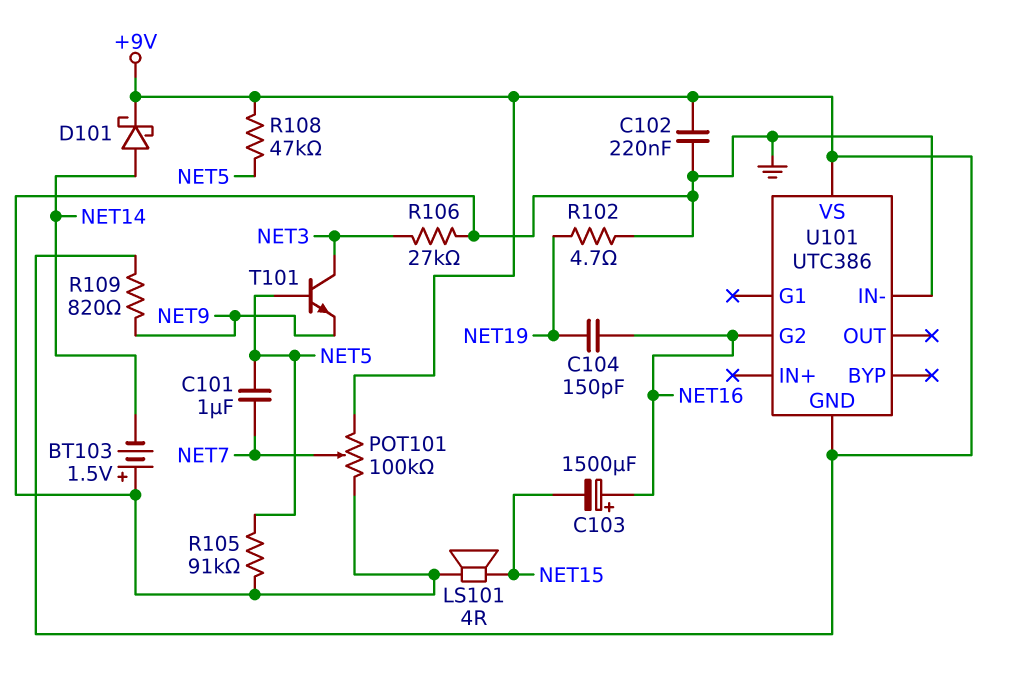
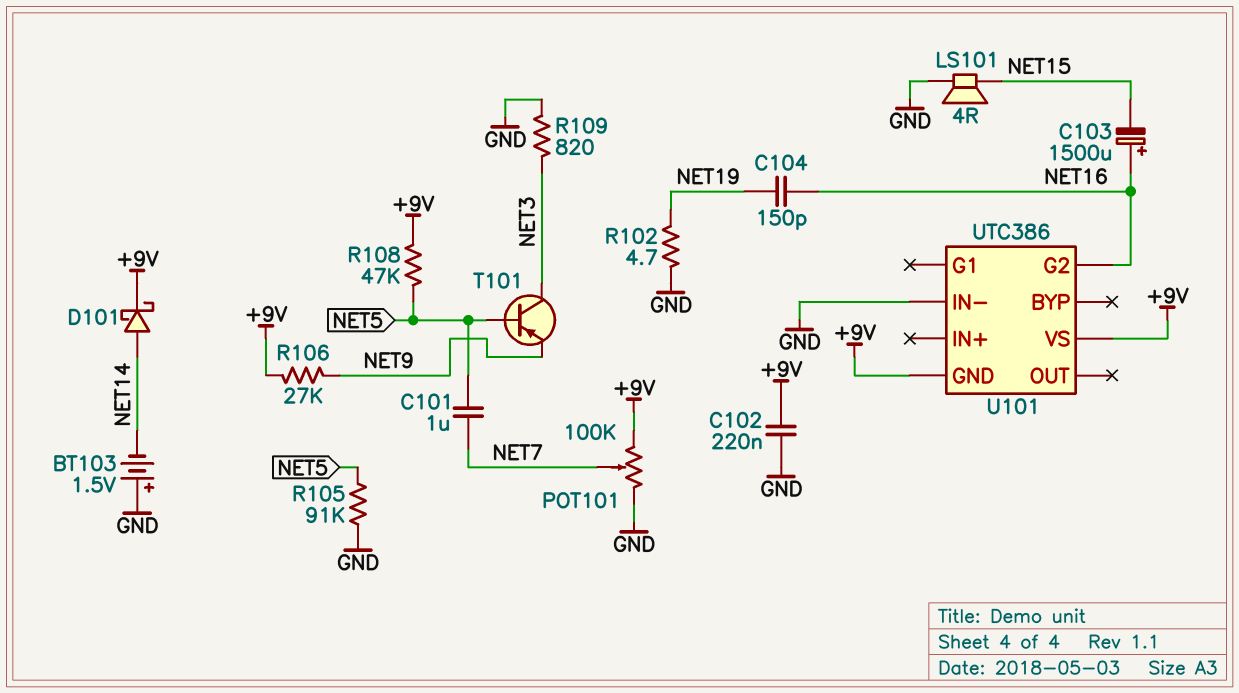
R106: 27k (GND, NET3) -> 27k (+9V, NET9)
R109: 820 (+9V, NET9) -> 820 (GND, NET3)
T101: NPN (B NET5, C NET3, E NET9) -> PNP (B NET5, C NET3, E NET9)

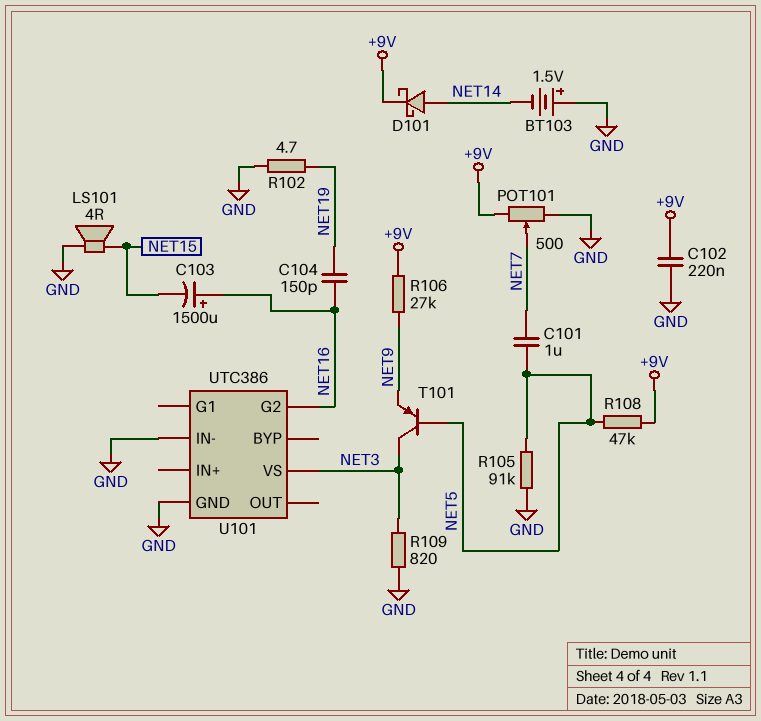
POT101: 100k (+9V, GND, wiper NET7) -> 500 (+9V, GND, wiper NET7)
U101 pin GND: +9V -> GND
U101 pin VS: +9V -> NET3

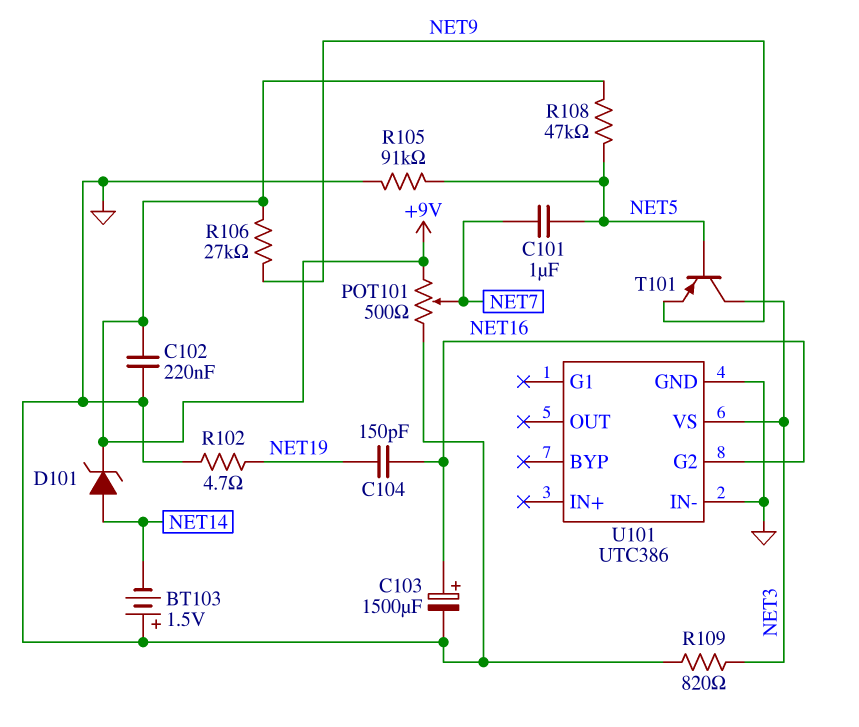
C103: 1500uF (plus NET16, minus NET15) -> 1500uF (plus NET16, minus GND)
D101: schottky (A NET14, K +9V) -> zener (A NET14, K +9V)
LS101: speaker 4R (GND, NET15) -> none

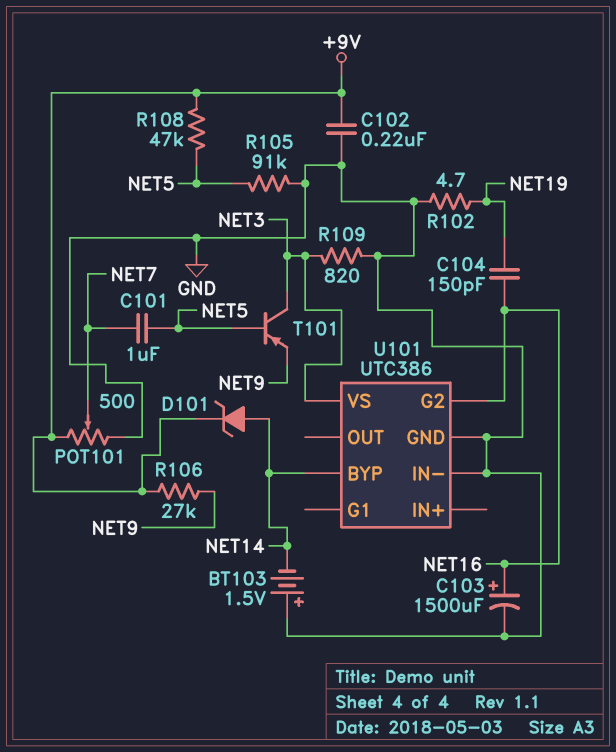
U101 pin BYP: none -> NET14

